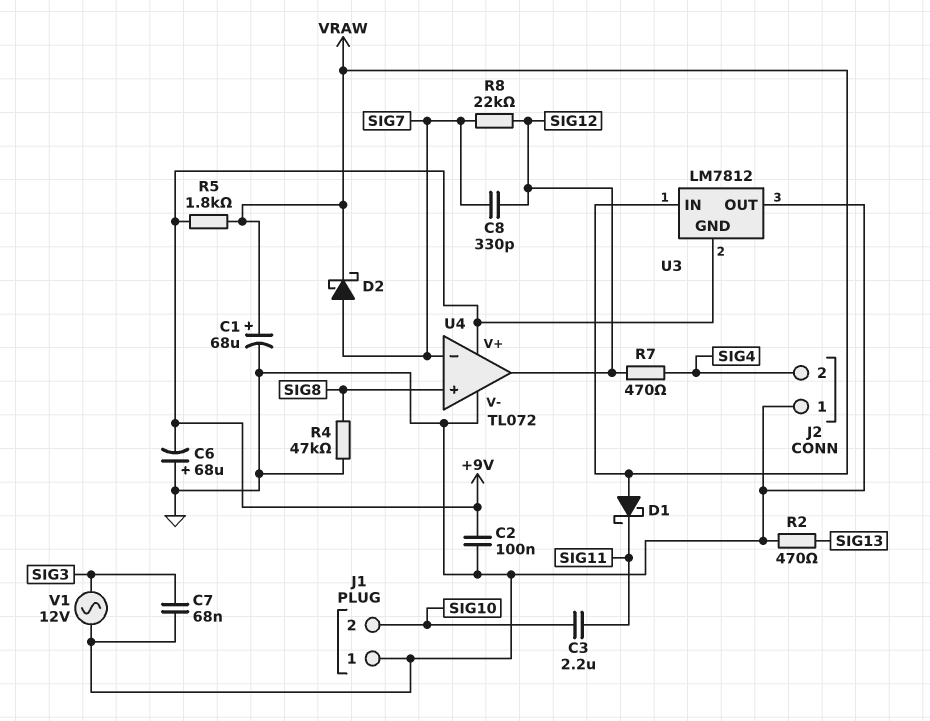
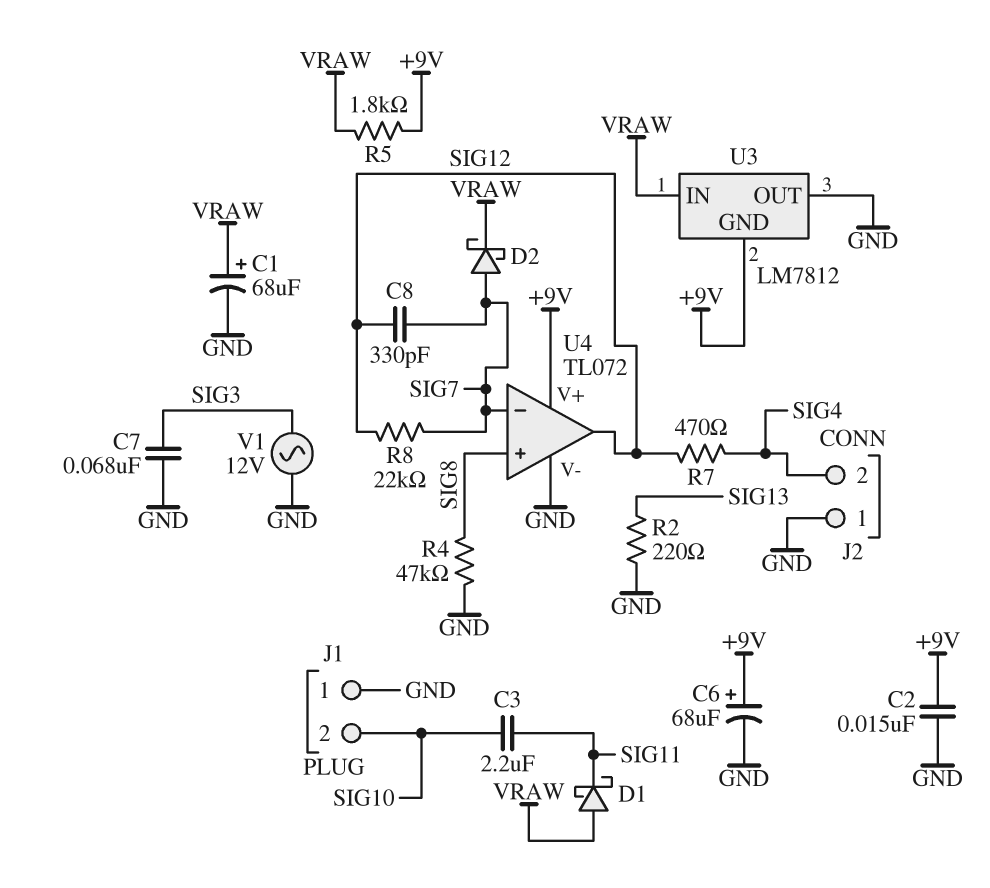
C2: 100nF (+9V, GND) -> 15nF (+9V, GND)
C6: 68uF (plus GND, minus +9V) -> 68uF (plus +9V, minus GND)
R2: 470 (GND, SIG13) -> 220 (GND, SIG13)

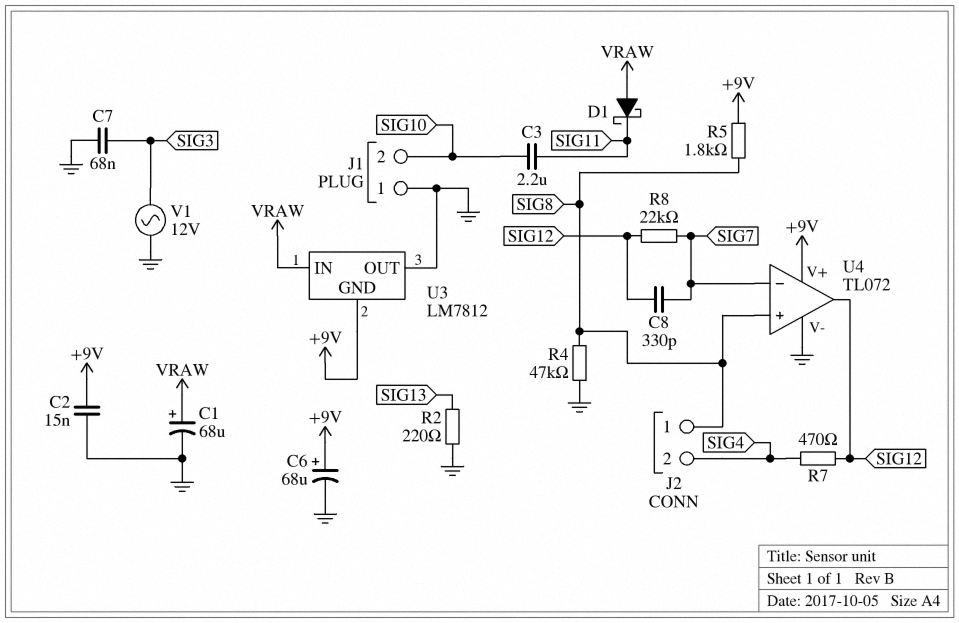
D2: schottky (A SIG7, K VRAW) -> none
J2 pin 1: GND -> SIG8
R5: 1.8k (+9V, VRAW) -> 1.8k (+9V, SIG8)

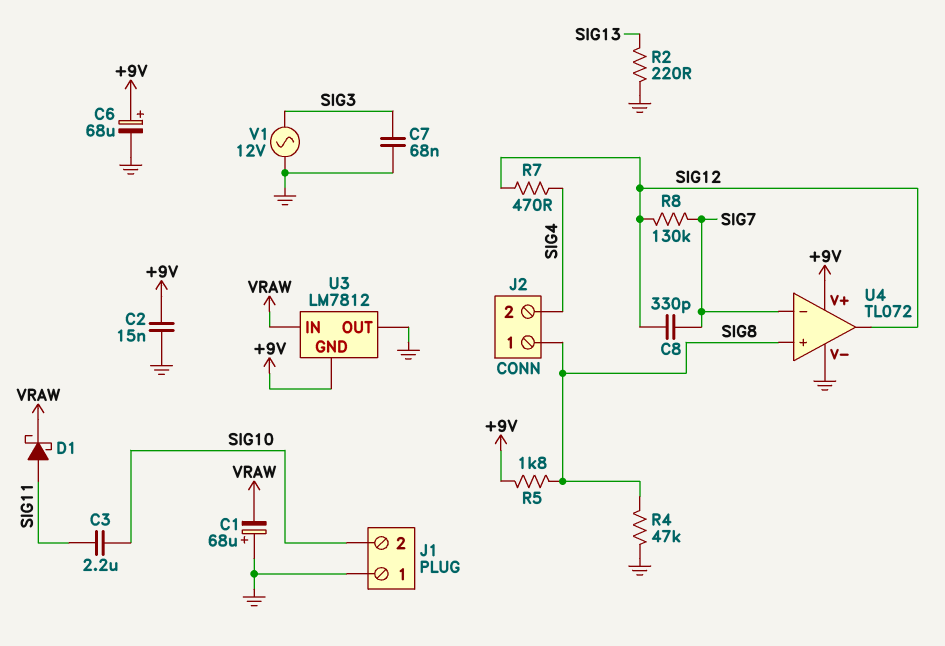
C1: 68uF (plus VRAW, minus GND) -> 68uF (plus GND, minus VRAW)
D1: schottky (A VRAW, K SIG11) -> schottky (A SIG11, K VRAW)
R8: 22k (SIG7, SIG12) -> 130k (SIG7, SIG12)

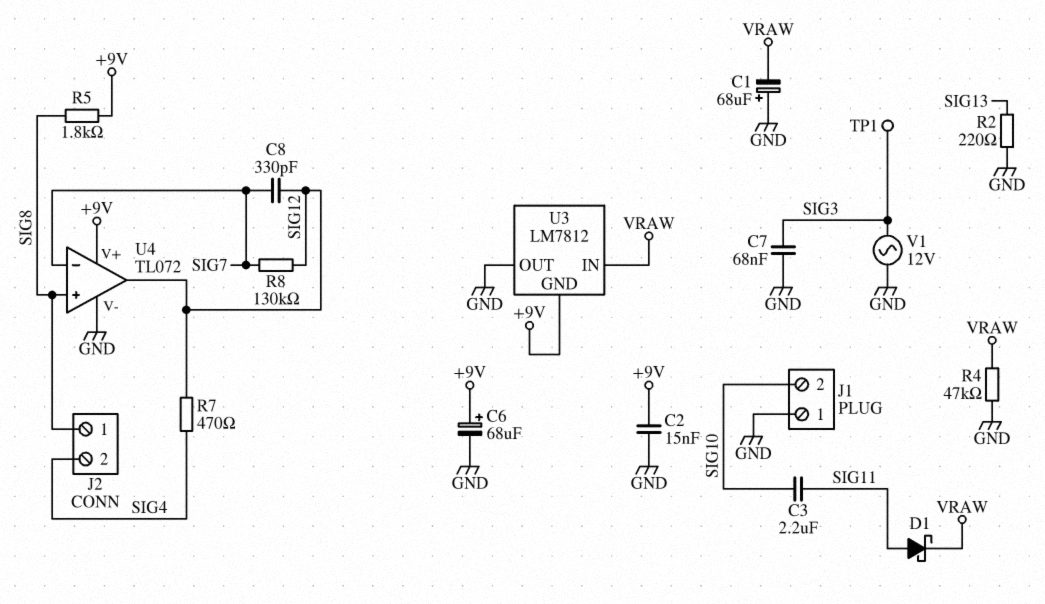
R4: 47k (GND, SIG8) -> 47k (GND, VRAW)
TP1: none -> test point (SIG3)

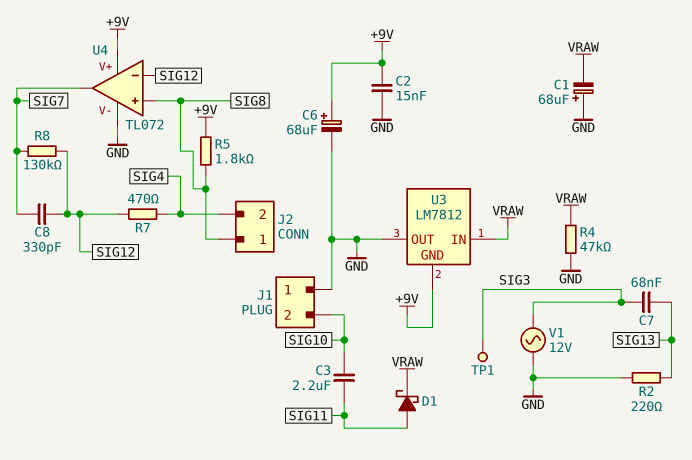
C7: 68nF (GND, SIG3) -> 68nF (SIG3, SIG13)
U4 pin in-: SIG7 -> SIG12
U4 pin out: SIG12 -> SIG7

